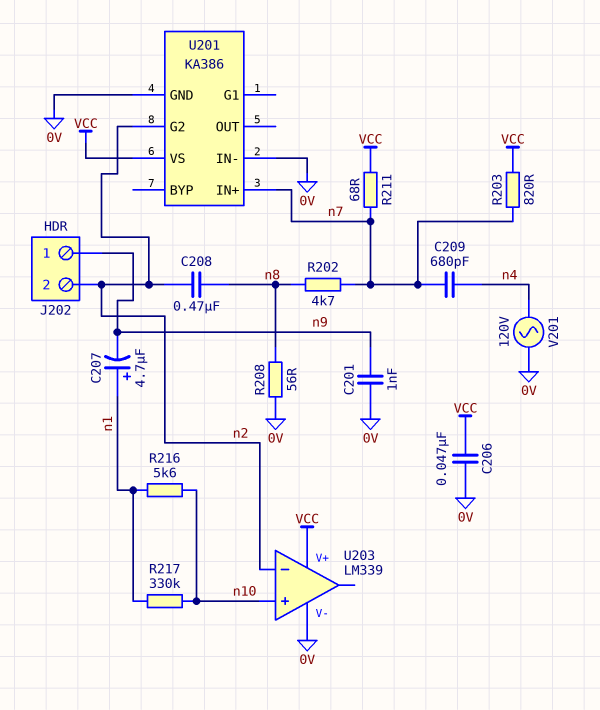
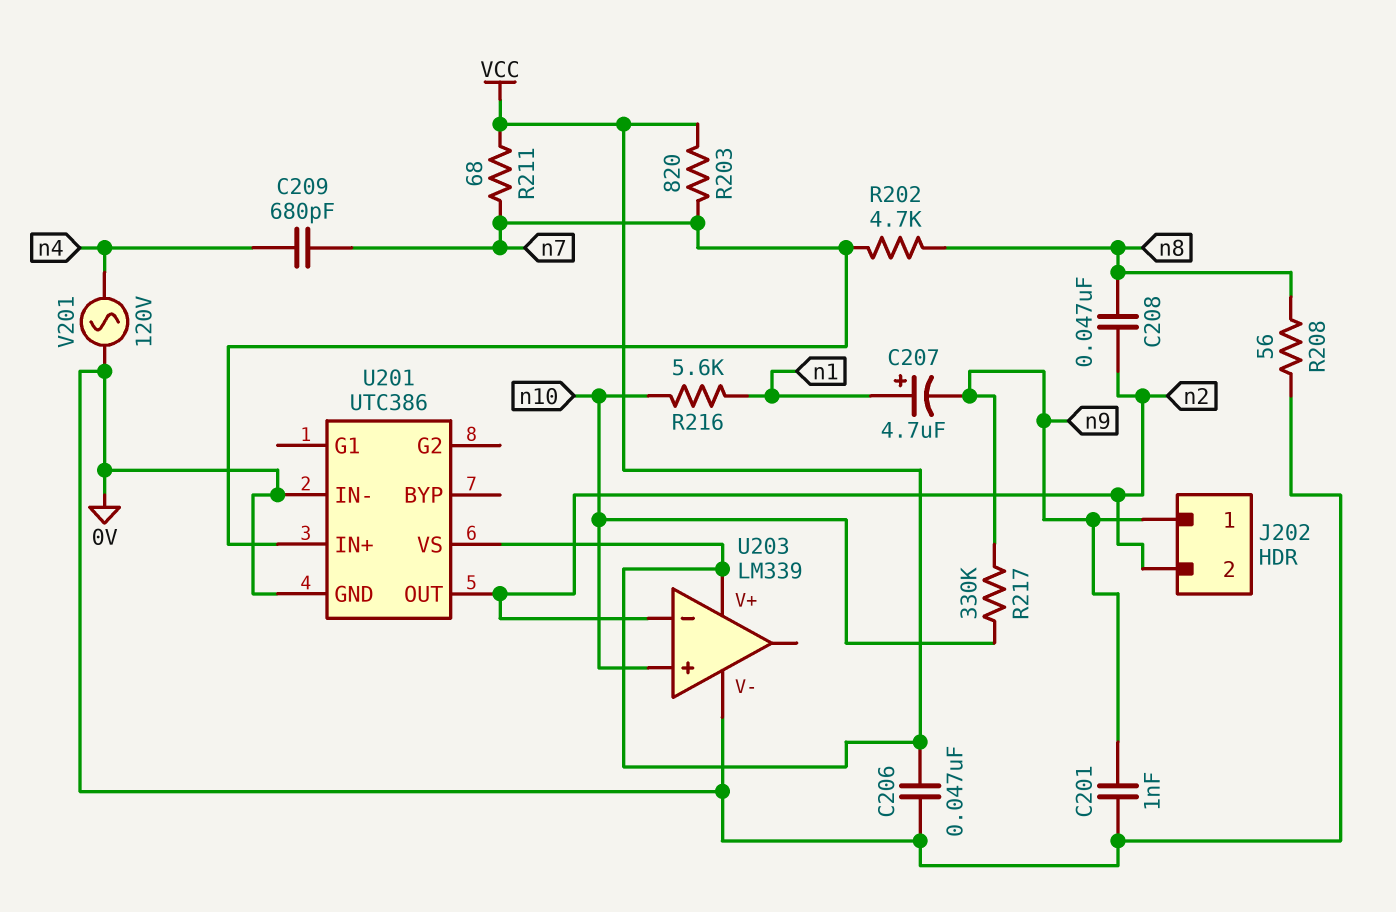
C208: 470nF (n2, n8) -> 47nF (n2, n8)
R217: 330k (n1, n10) -> 330k (n9, n10)
U201: KA386 -> UTC386
U201 pin G2: n2 -> none
U201 pin OUT: none -> n2

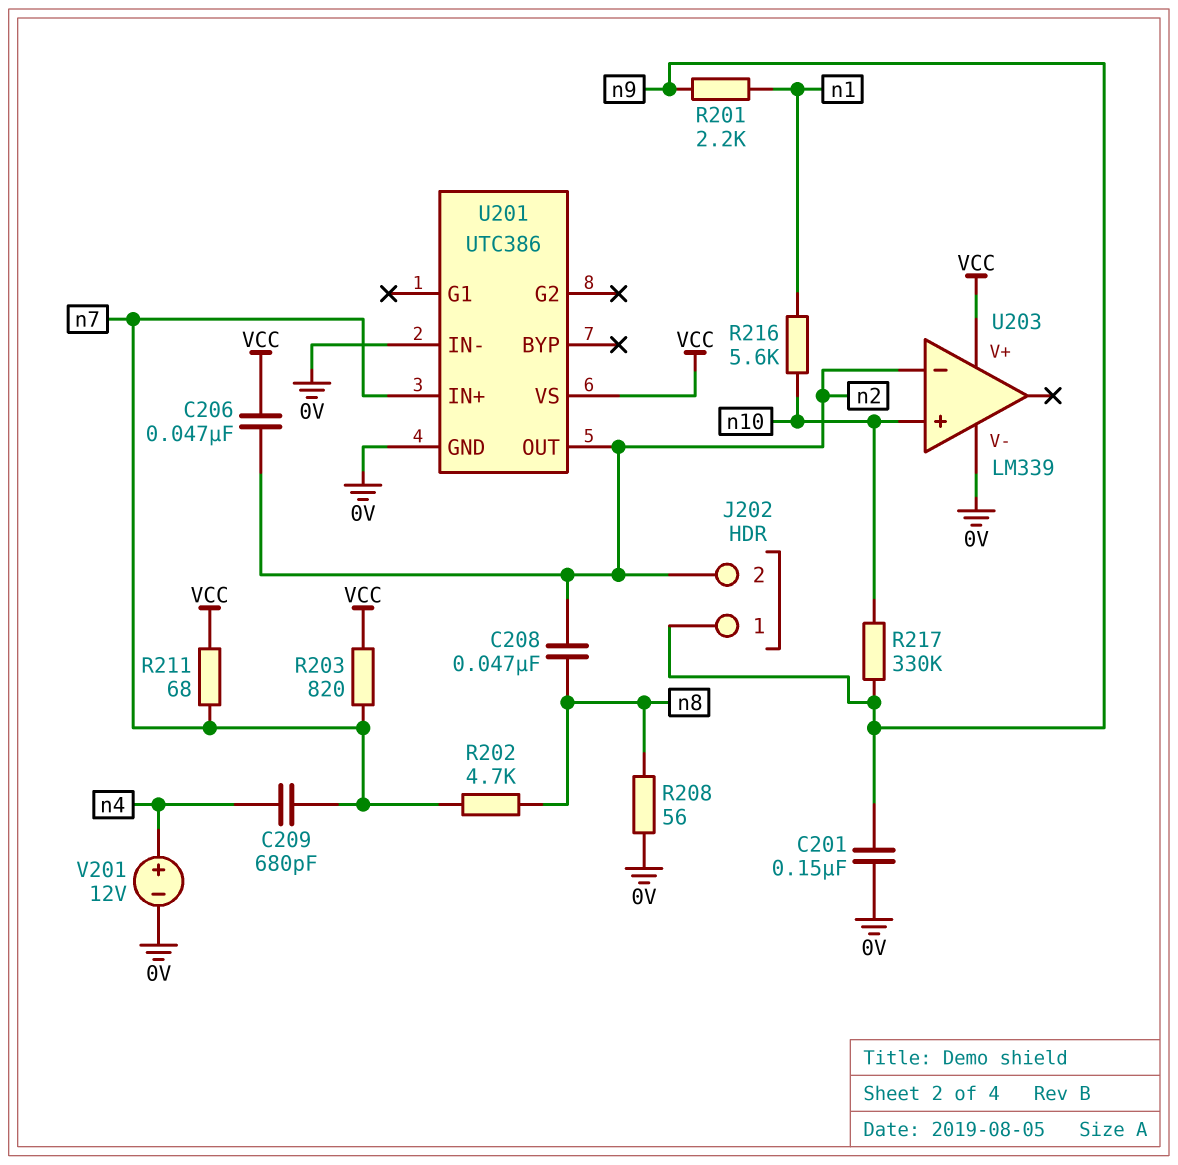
C201: 1nF (0V, n9) -> 150nF (0V, n9)
C206: 47nF (0V, VCC) -> 47nF (VCC, n2)
C207: 4.7uF (plus n1, minus n9) -> none
R201: none -> 2.2k (n1, n9)
V201: AC 120V (0V, n4) -> 12V (plus n4, minus 0V)

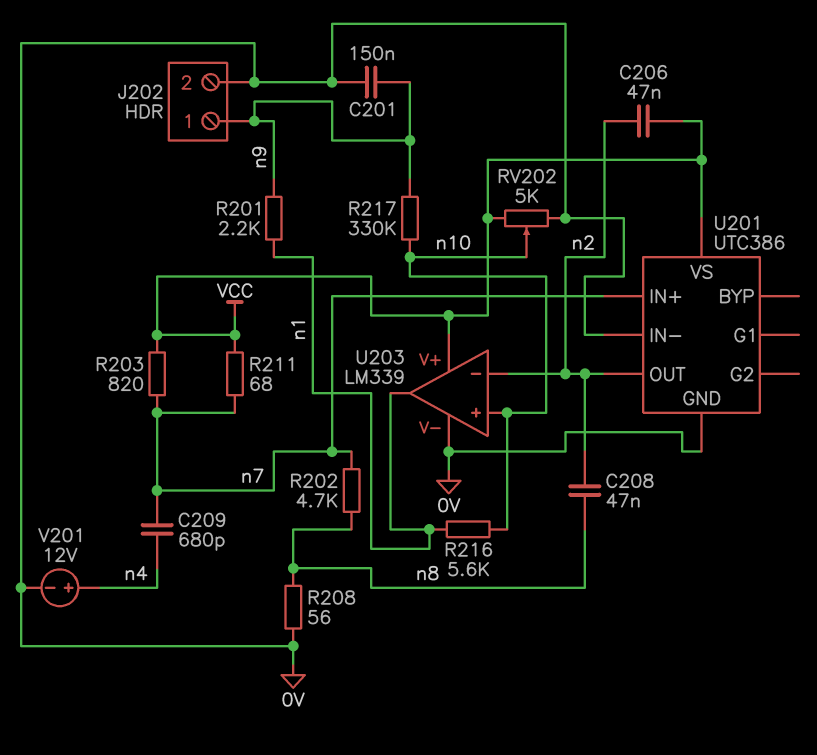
J202 pin 2: n2 -> 0V
RV202: none -> 5k (0V, VCC, wiper n10)
U203 pin out: none -> n1

